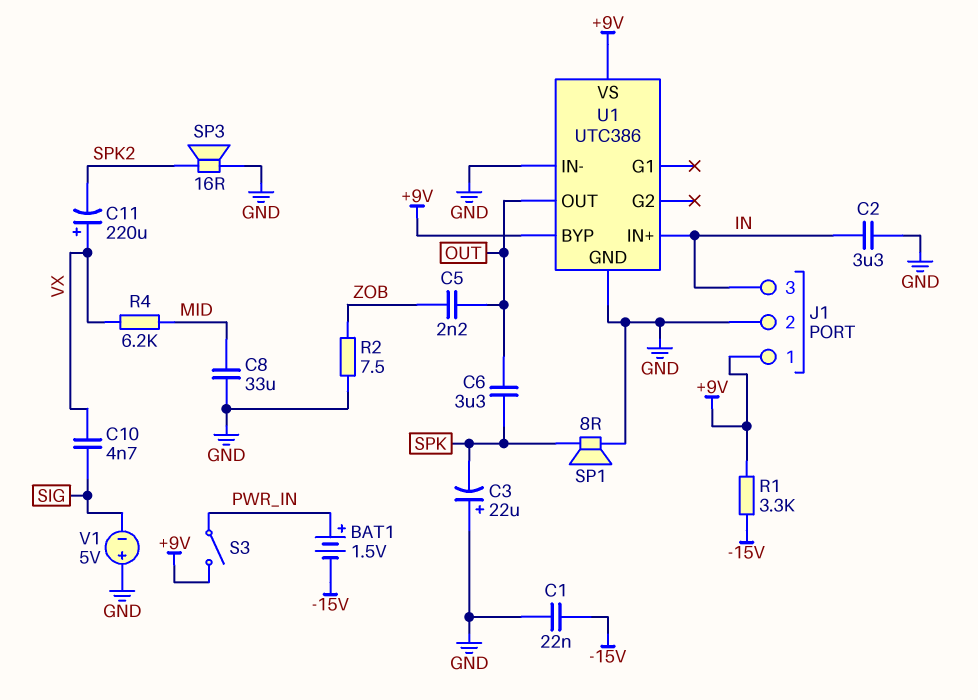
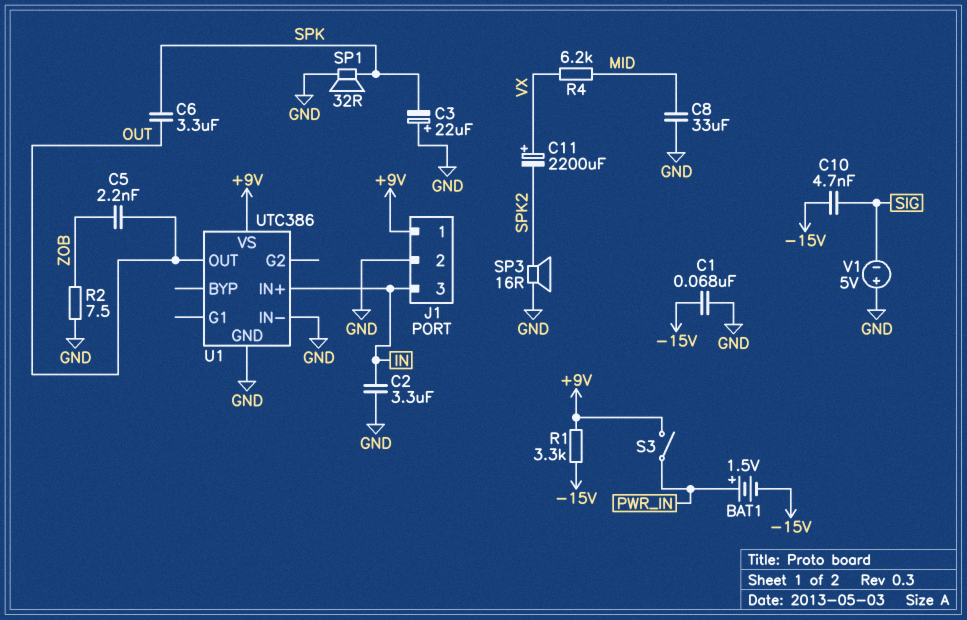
C1: 22nF (-15V, GND) -> 68nF (-15V, GND)
C10: 4.7nF (SIG, VX) -> 4.7nF (-15V, SIG)
C11: 220uF (plus VX, minus SPK2) -> 2200uF (plus VX, minus SPK2)
SP1: speaker 8R (GND, SPK) -> speaker 32R (GND, SPK)
U1 pin BYP: +9V -> none

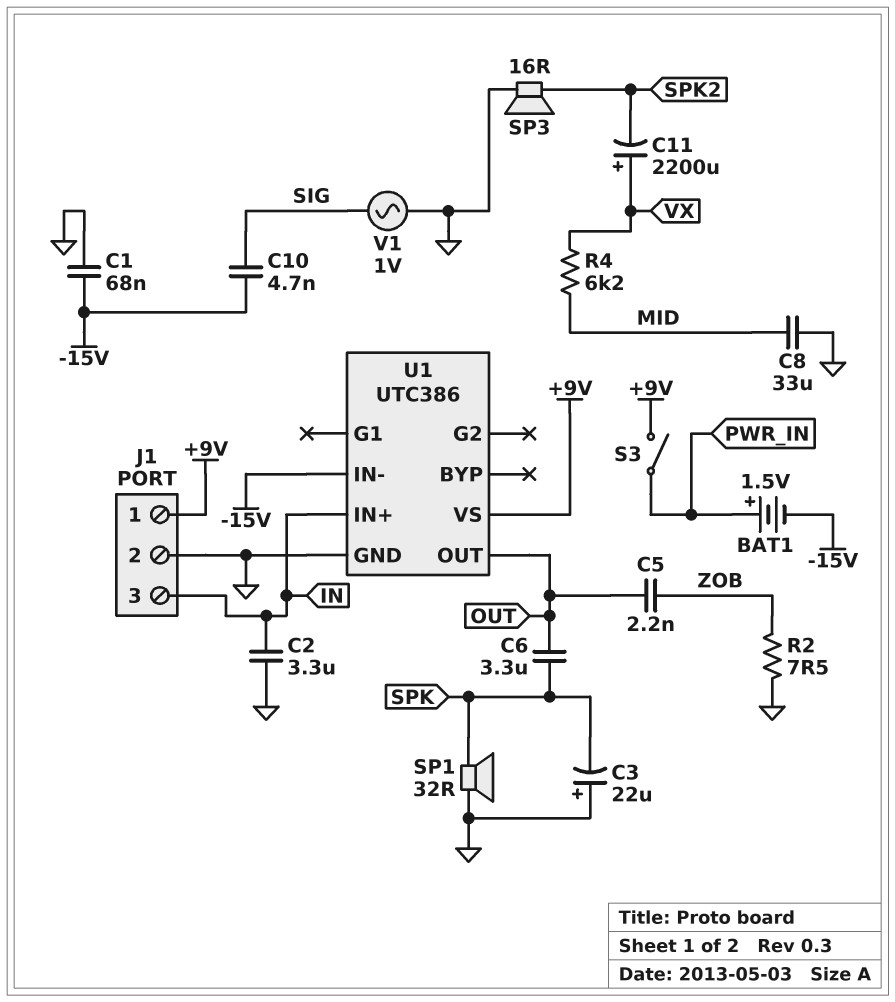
R1: 3.3k (+9V, -15V) -> none
U1 pin IN-: GND -> -15V
V1: 5V (plus GND, minus SIG) -> AC 1V (GND, SIG)

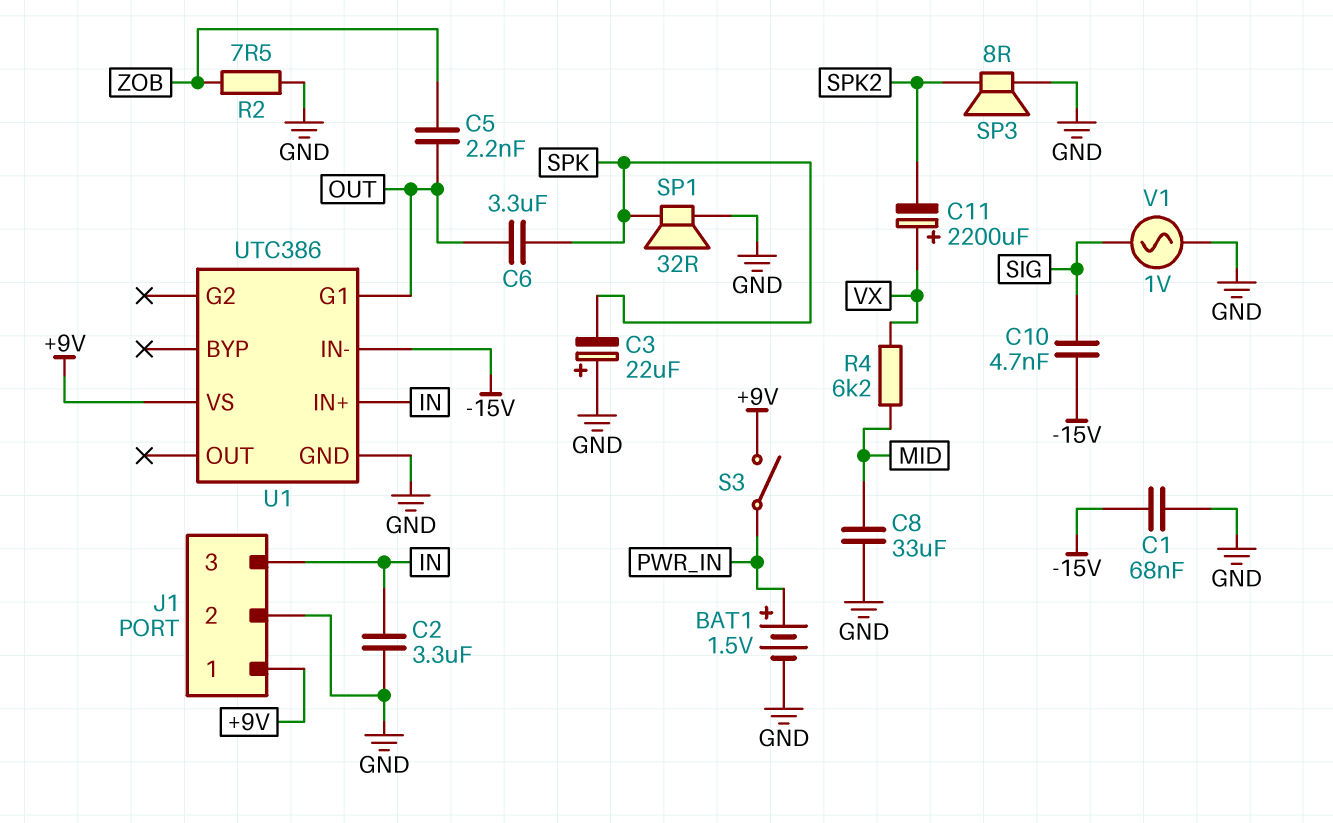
BAT1: 1.5V (plus PWR_IN, minus -15V) -> 1.5V (plus PWR_IN, minus GND)
SP3: speaker 16R (GND, SPK2) -> speaker 8R (GND, SPK2)
U1 pin G1: none -> OUT
U1 pin OUT: OUT -> none

